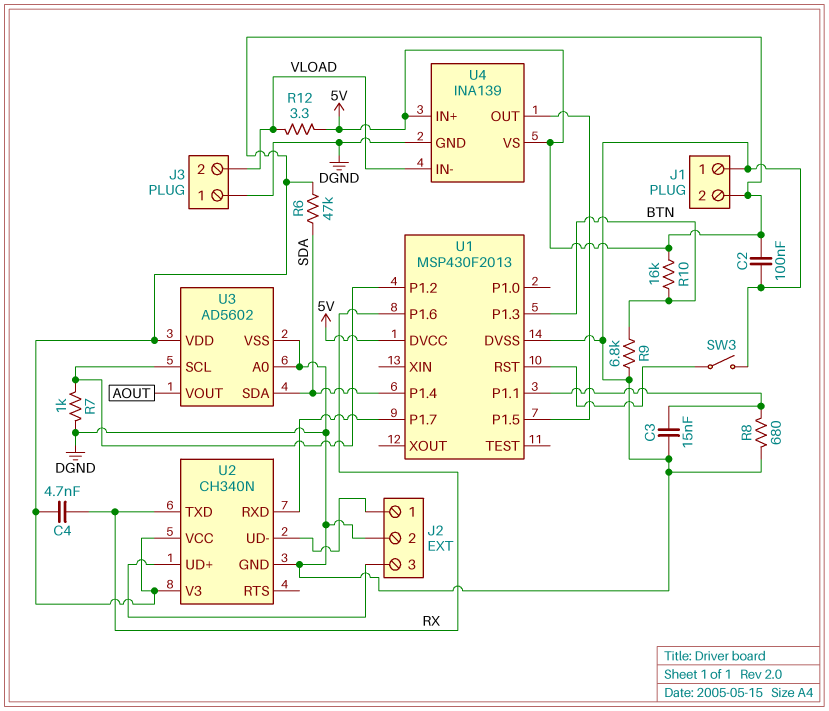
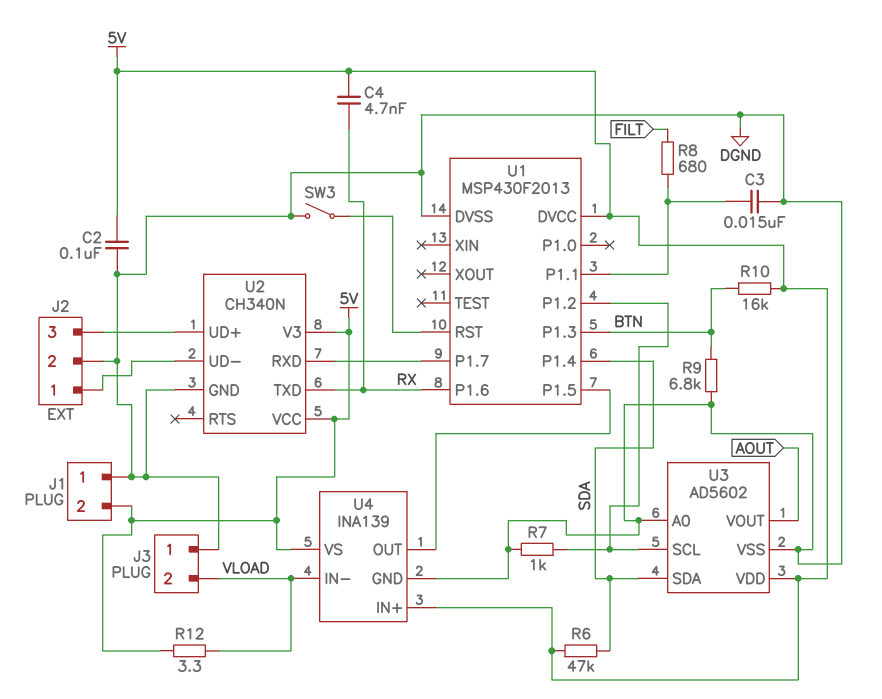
R8: 680 (DGND, U1/P1.1) -> 680 (FILT, U1/P1.1)

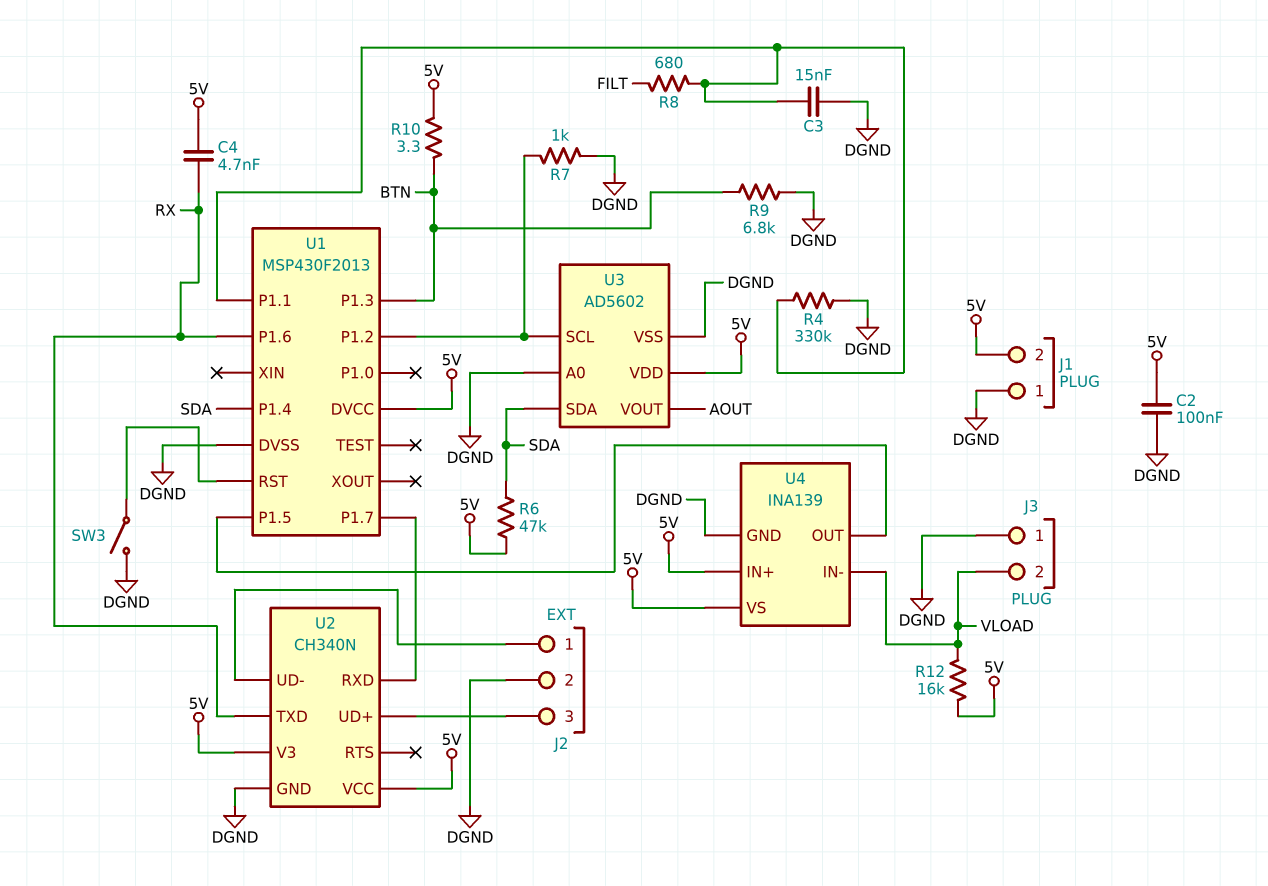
R4: none -> 330k (DGND, U1/P1.1)
R10: 16k (5V, BTN) -> 3.3 (5V, BTN)
R12: 3.3 (5V, VLOAD) -> 16k (5V, VLOAD)

